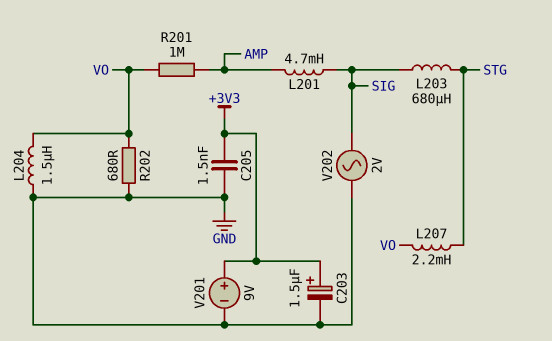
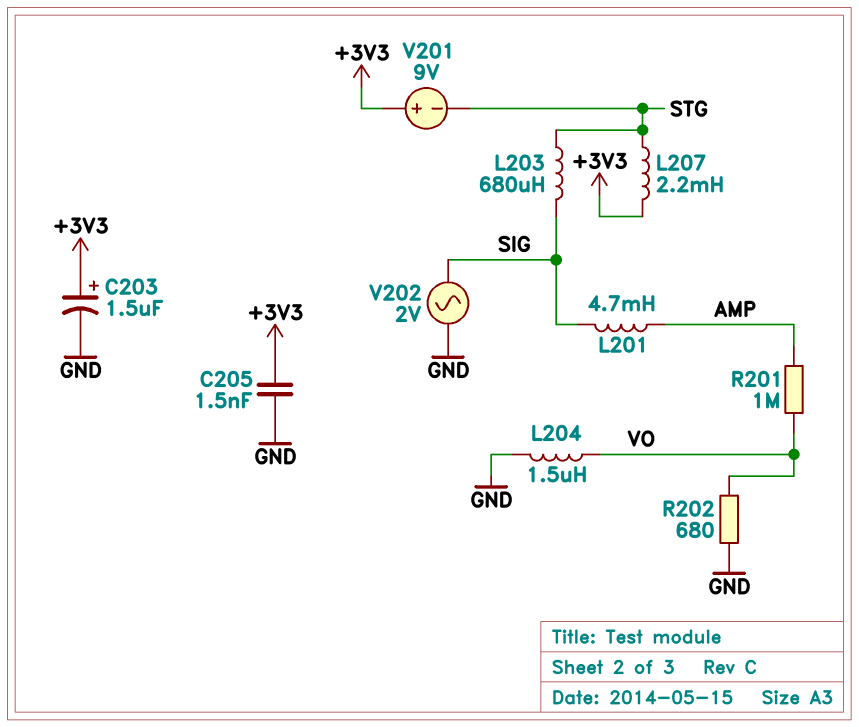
L207: 2.2mH (STG, VO) -> 2.2mH (+3V3, STG)
V201: 9V (plus +3V3, minus GND) -> 9V (plus +3V3, minus STG)

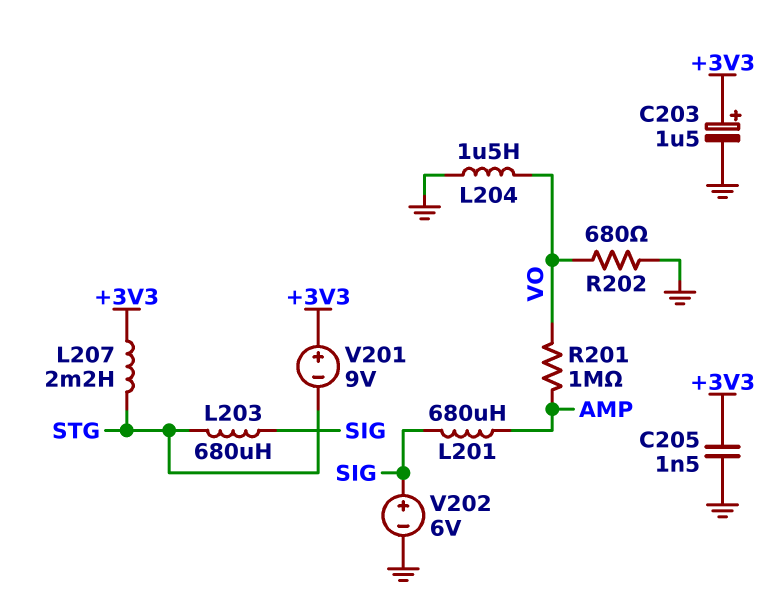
L201: 4.7mH (AMP, SIG) -> 680uH (AMP, SIG)
V202: AC 2V (GND, SIG) -> 6V (plus SIG, minus GND)

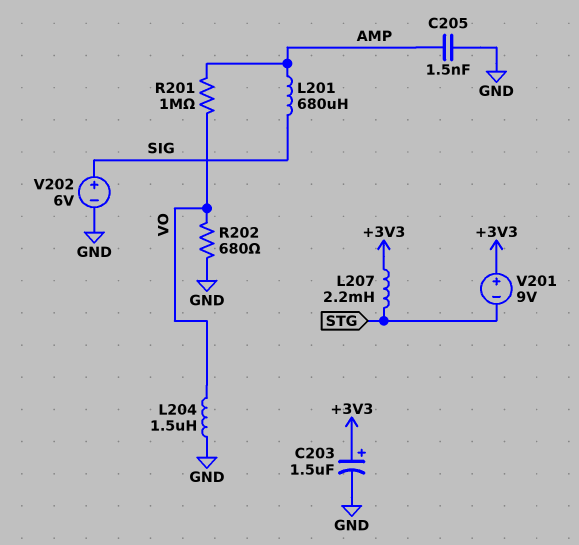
C205: 1.5nF (+3V3, GND) -> 1.5nF (AMP, GND)
L203: 680uH (SIG, STG) -> none

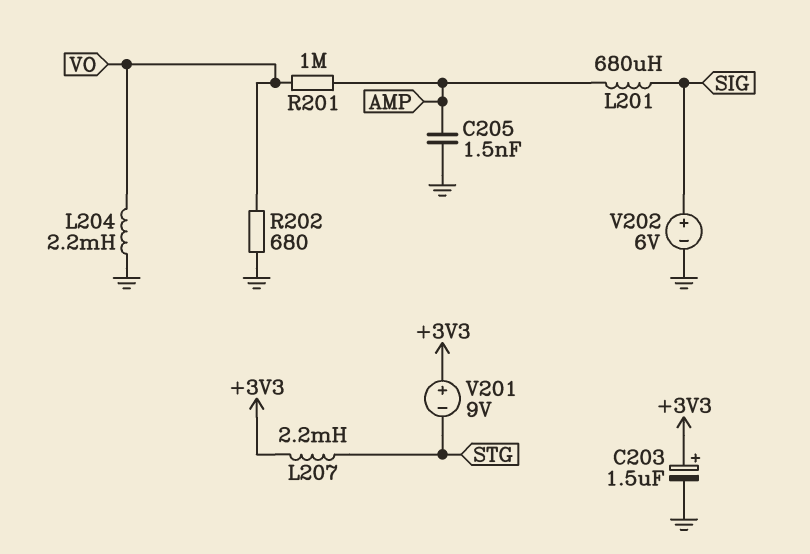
L204: 1.5uH (GND, VO) -> 2.2mH (GND, VO)

